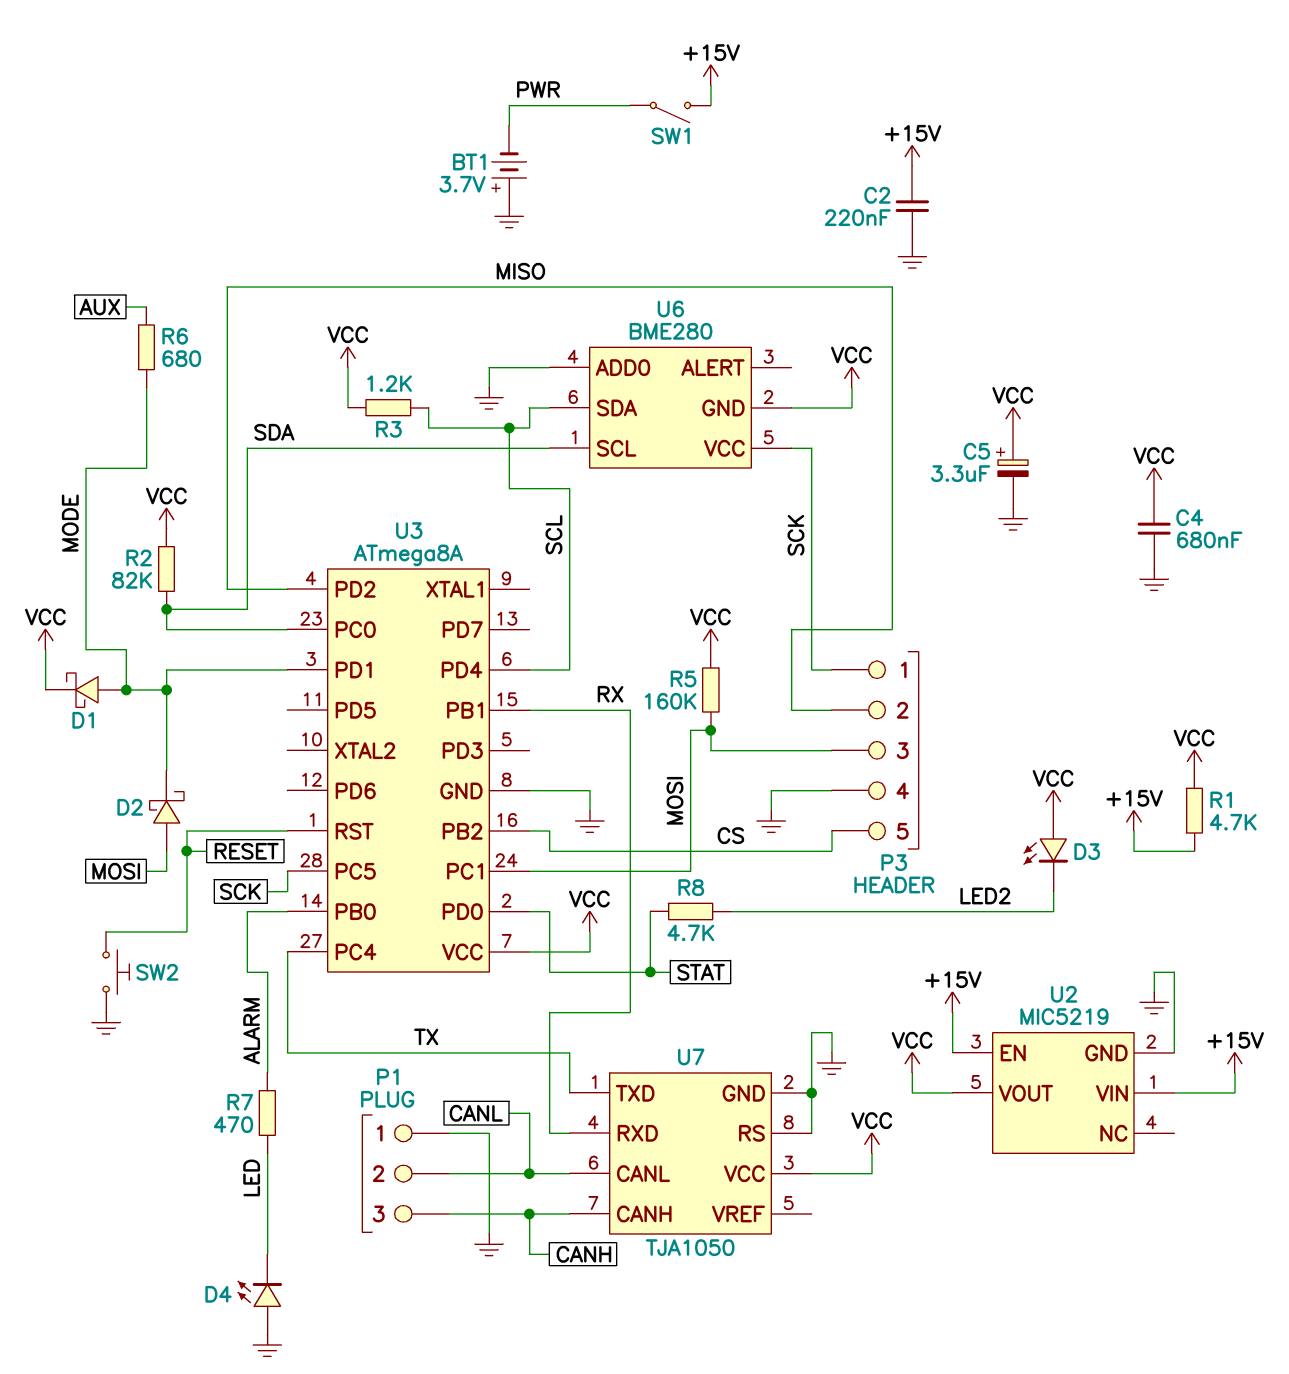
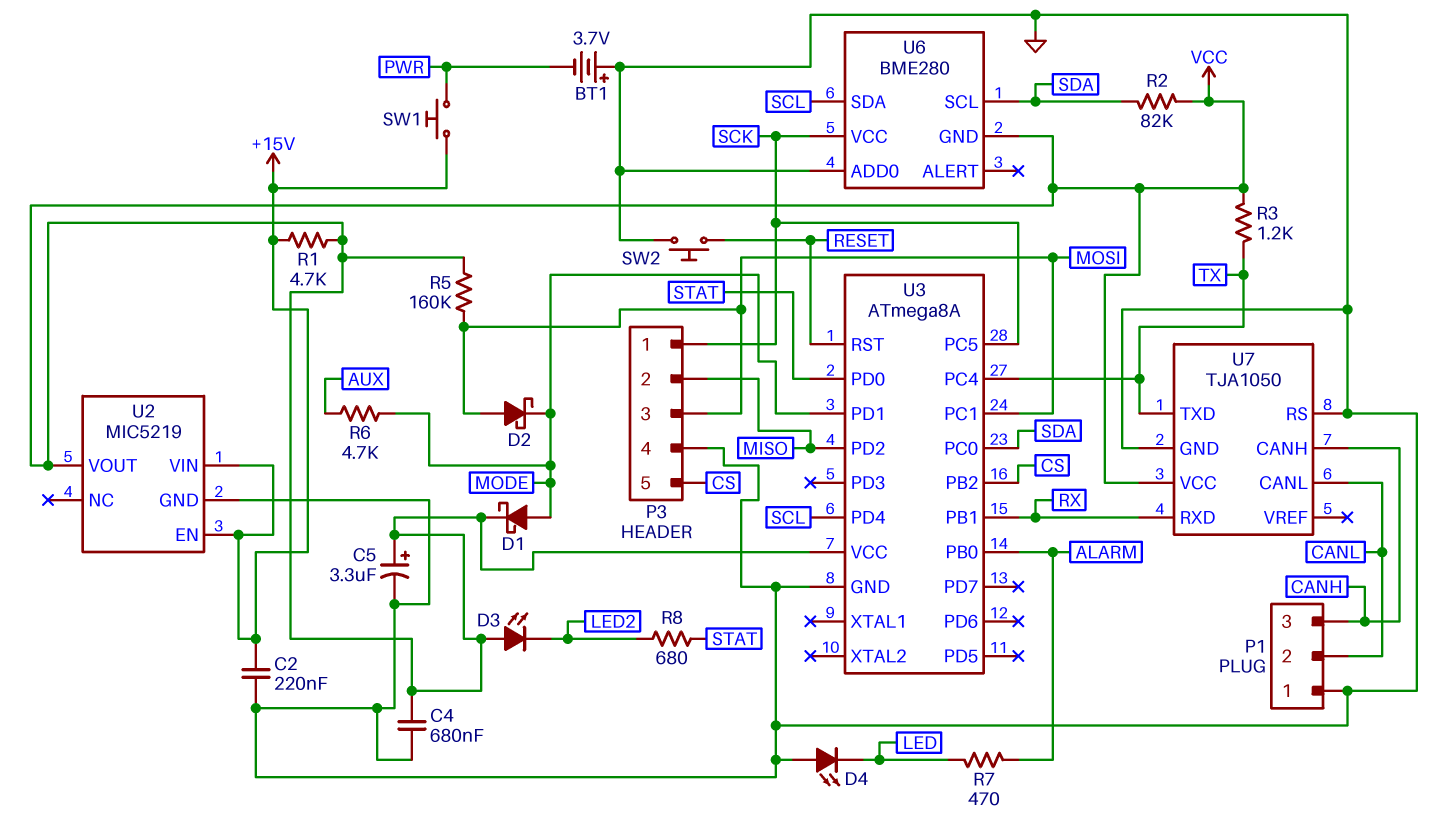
R3: 1.2k (SCL, VCC) -> 1.2k (TX, VCC)
R6: 680 (AUX, MODE) -> 4.7k (AUX, MODE)
R8: 4.7k (LED2, STAT) -> 680 (LED2, STAT)
SW1: switch (+15V, PWR) -> button (+15V, PWR)

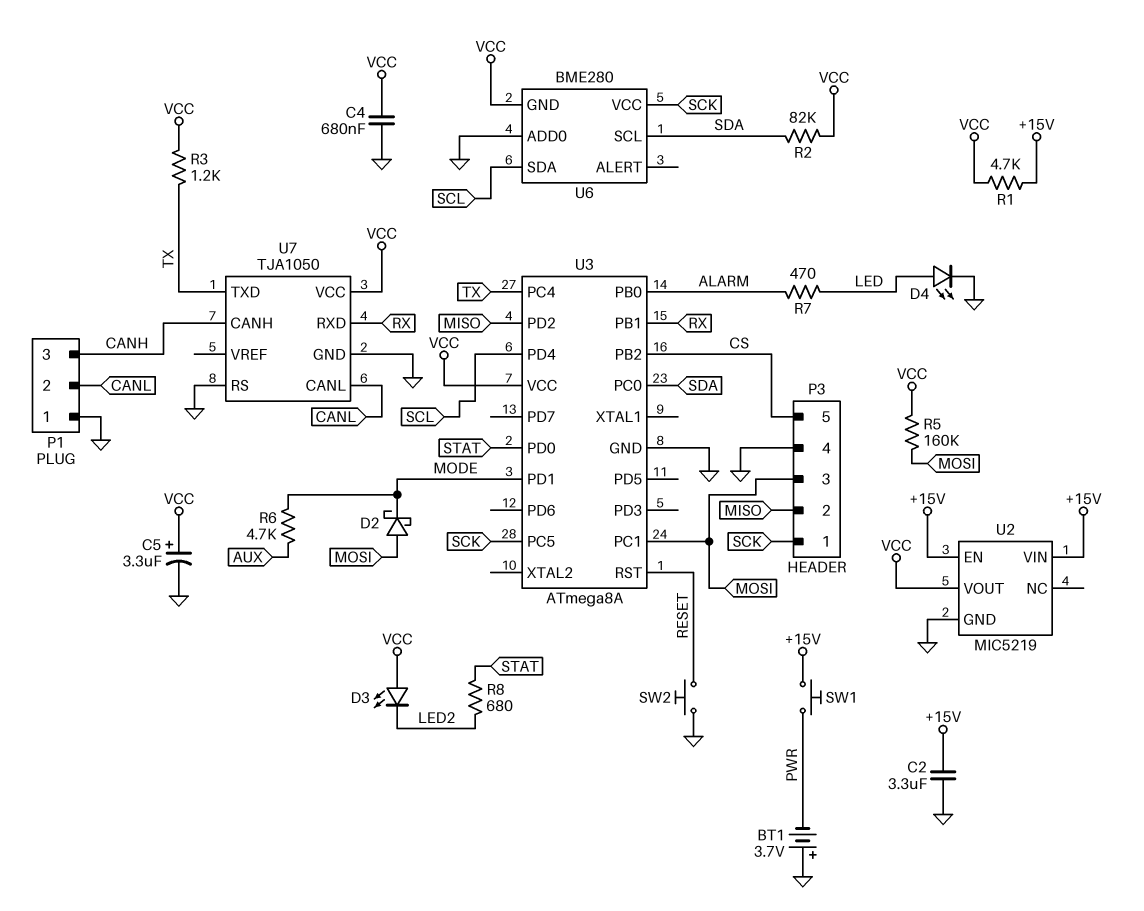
C2: 220nF (+15V, GND) -> 3.3uF (+15V, GND)
D1: schottky (A MODE, K VCC) -> none
D4: LED (A GND, K LED) -> LED (A LED, K GND)

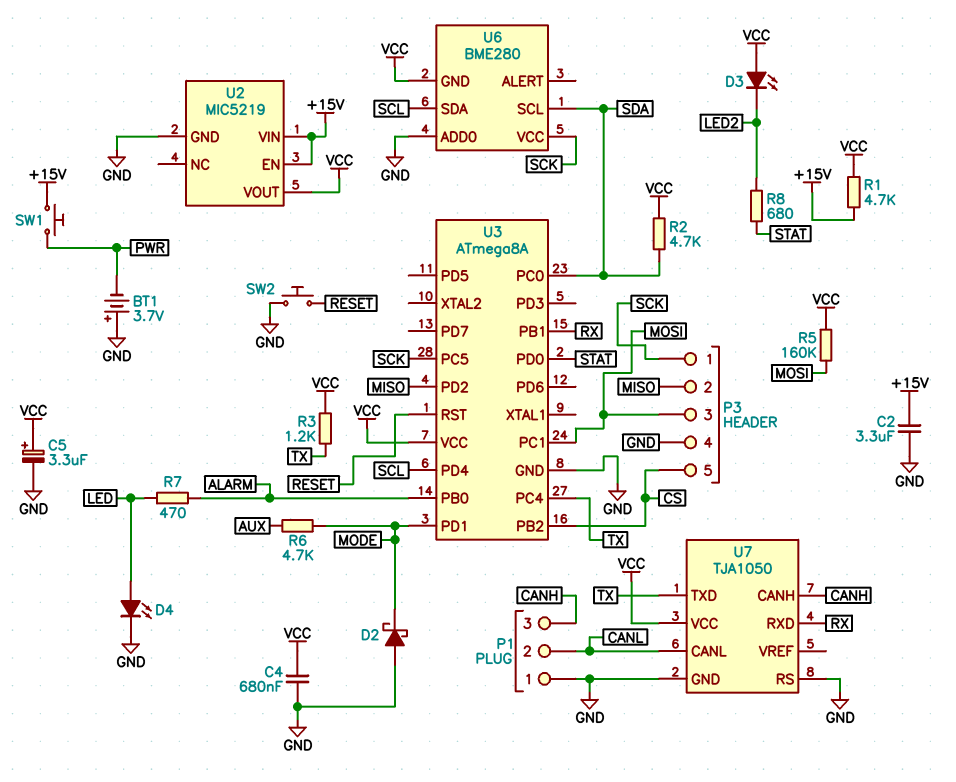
D2: schottky (A MOSI, K MODE) -> schottky (A GND, K MODE)
R2: 82k (SDA, VCC) -> 4.7k (SDA, VCC)

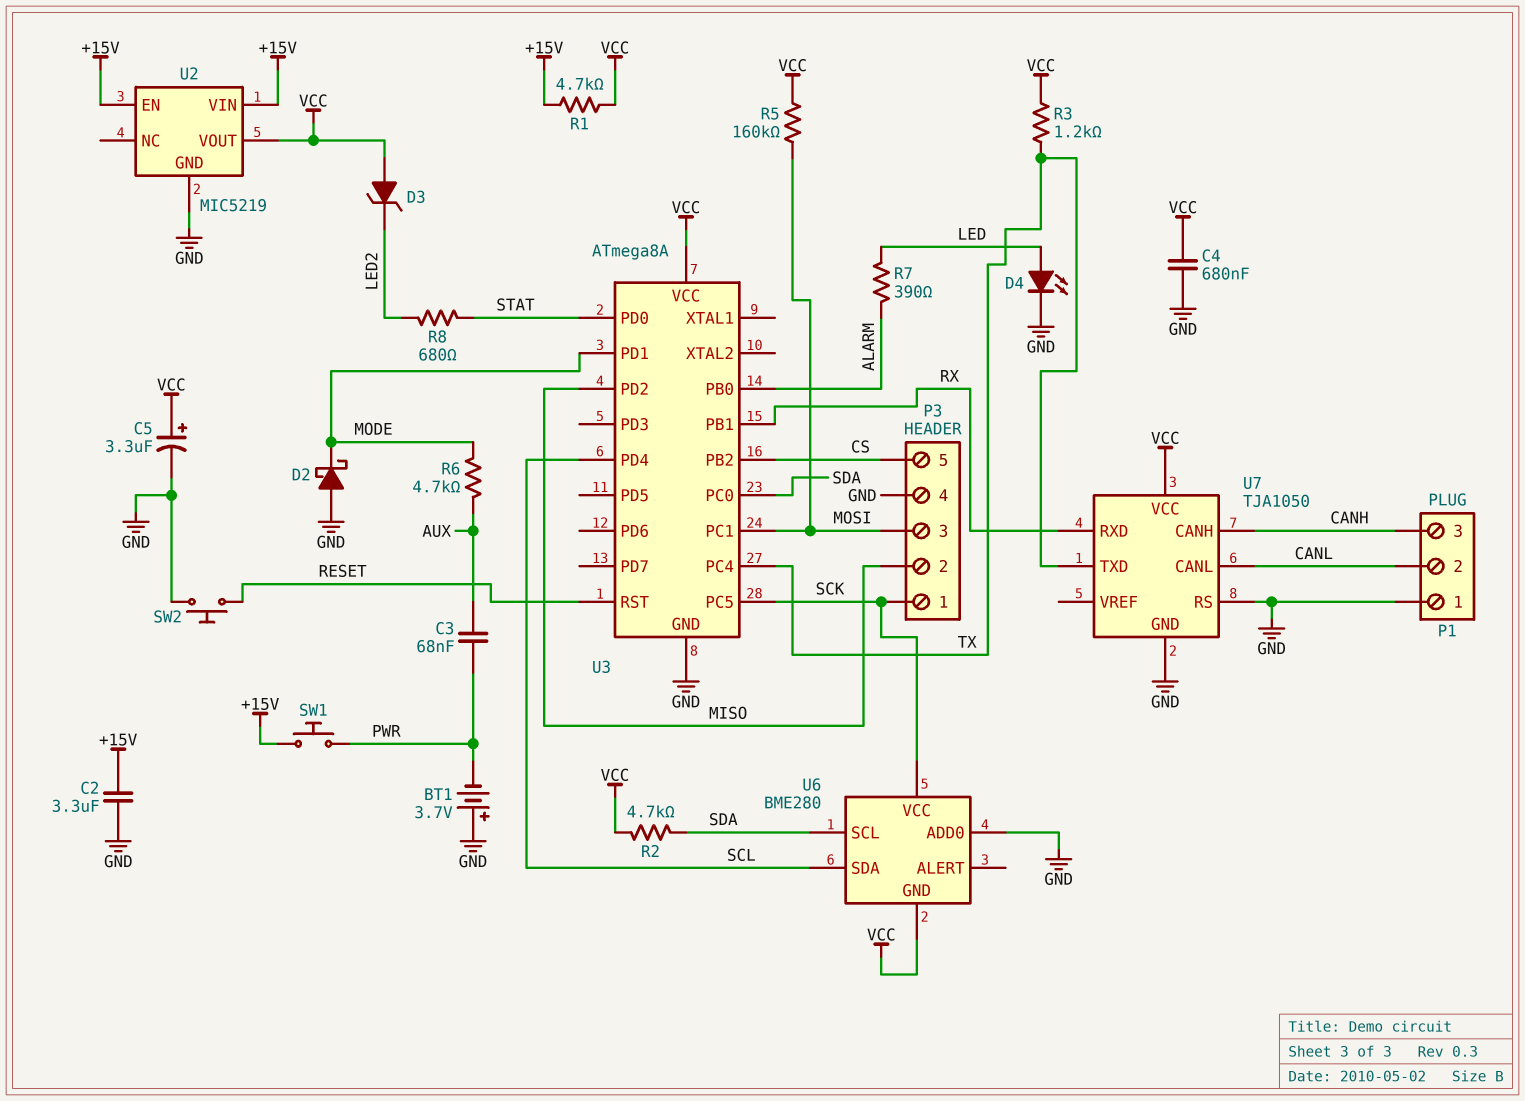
C3: none -> 68nF (AUX, PWR)
D3: LED (A VCC, K LED2) -> zener (A VCC, K LED2)
R7: 470 (ALARM, LED) -> 390 (ALARM, LED)

